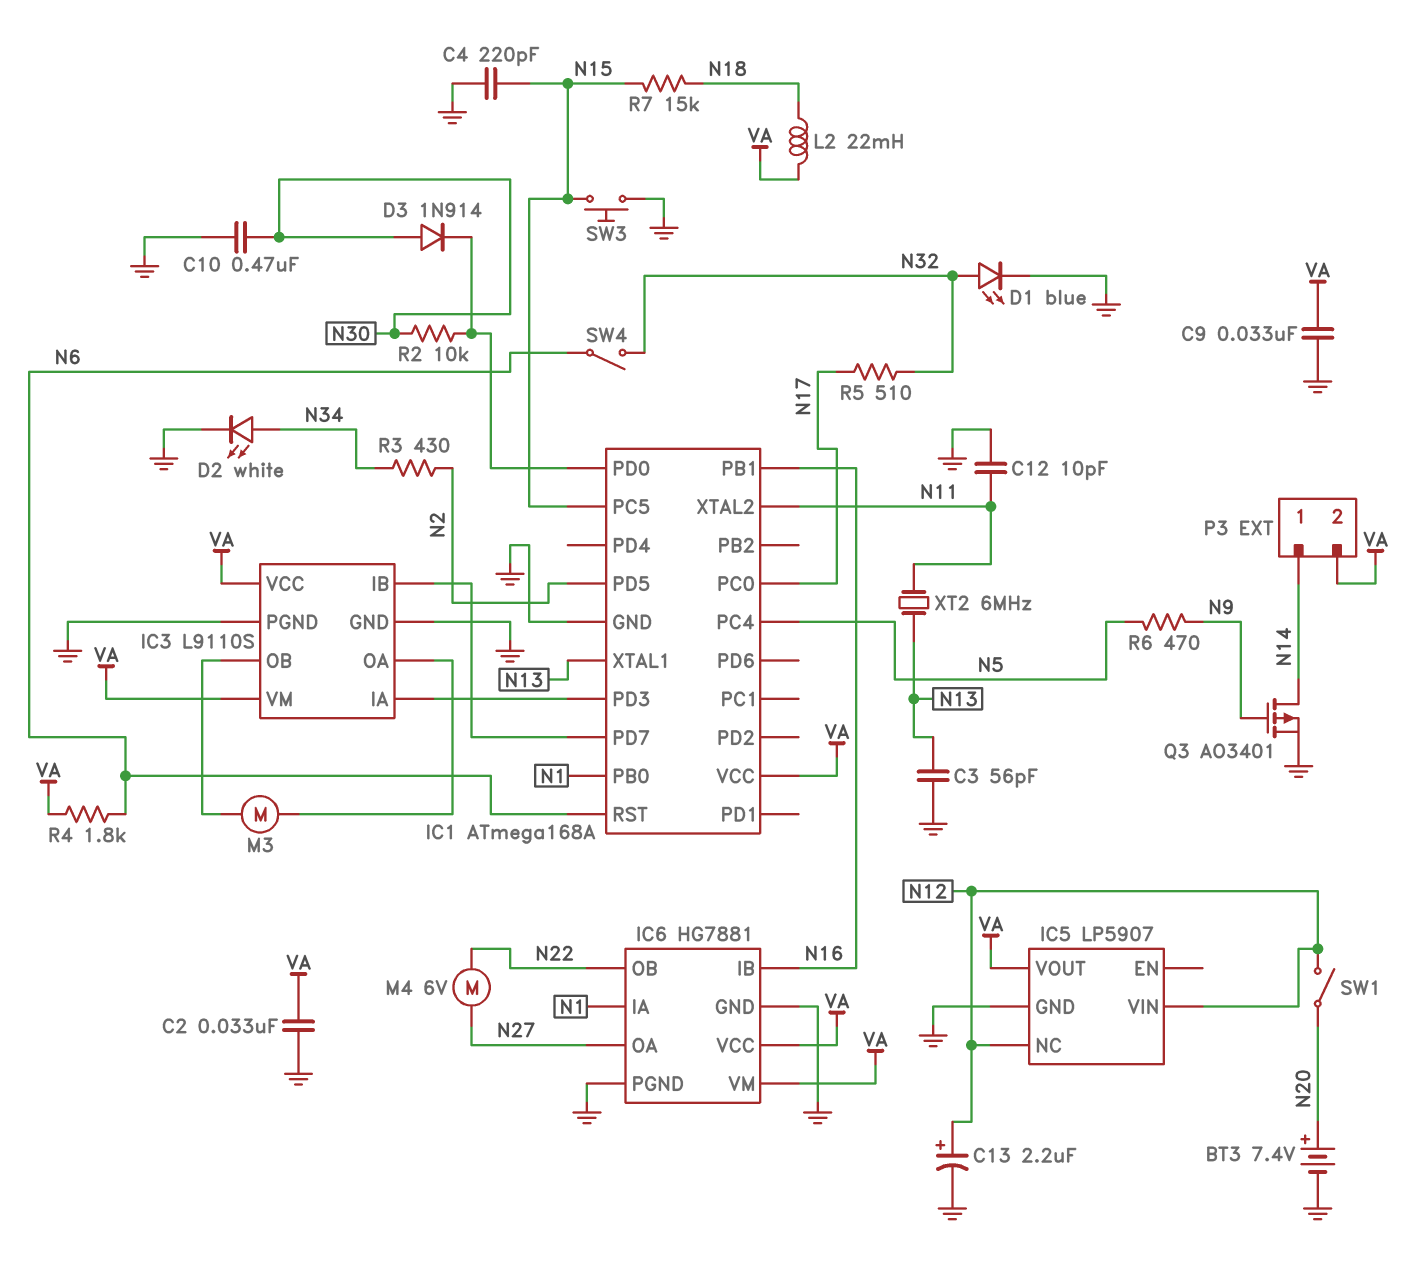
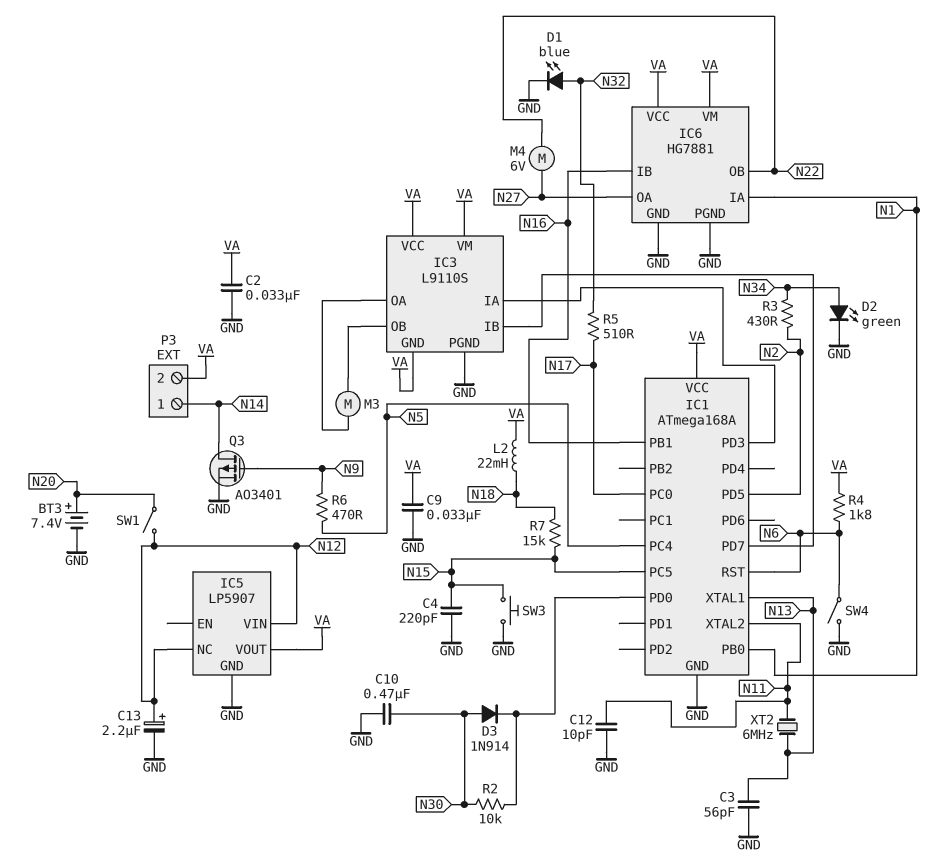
D2: LED white (A N34, K GND) -> LED green (A N34, K GND)
IC3 pin GND: GND -> VA
SW4: switch (N6, N32) -> switch (GND, N6)

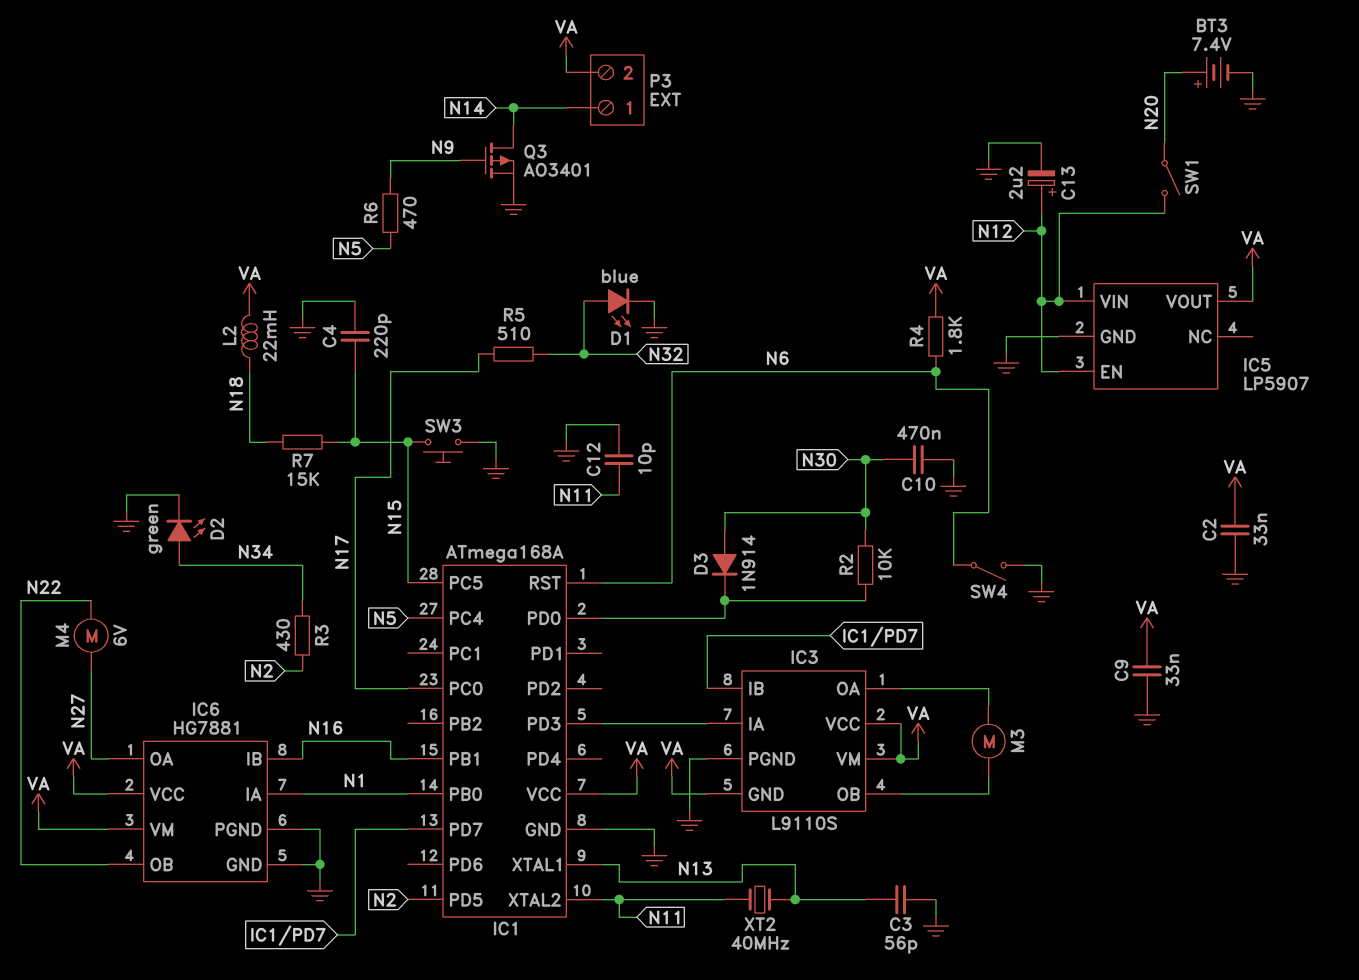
IC5 pin EN: none -> N12
IC5 pin NC: N12 -> none
XT2: 6MHz (N11, N13) -> 40MHz (N11, N13)

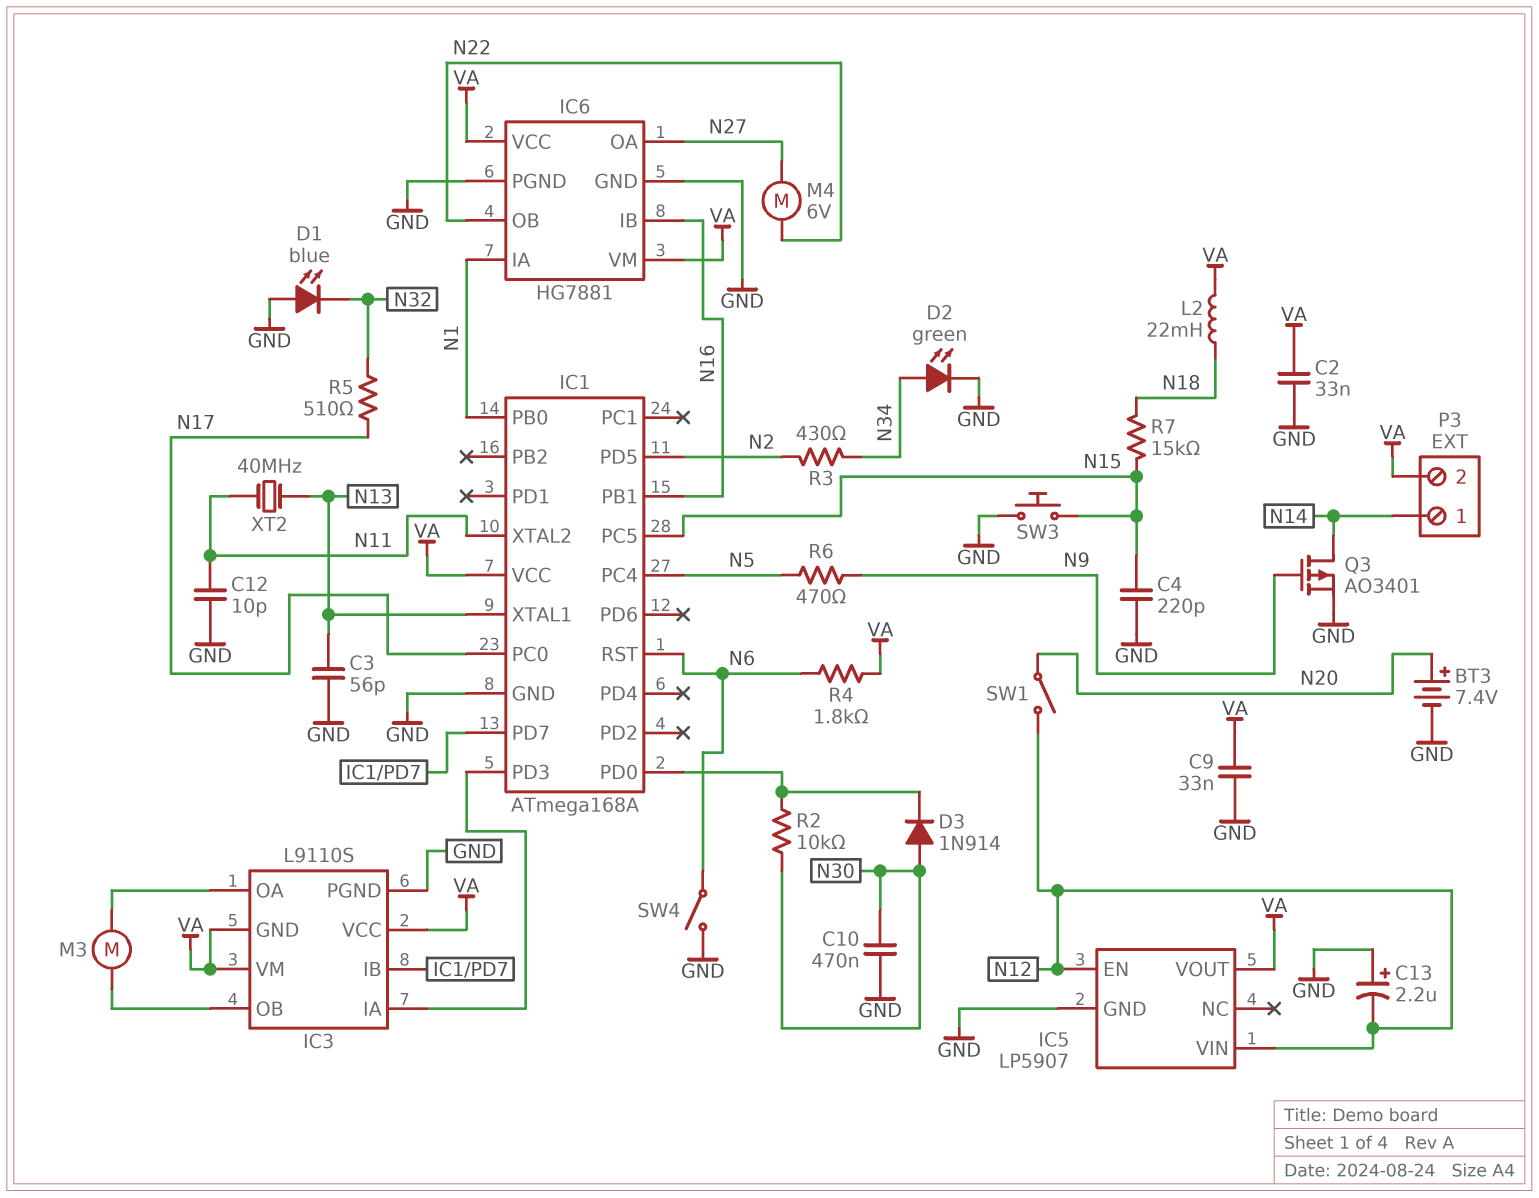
C13: 2.2uF (plus N12, minus GND) -> 2.2uF (plus GND, minus N12)
D1: LED blue (A N32, K GND) -> LED blue (A GND, K N32)

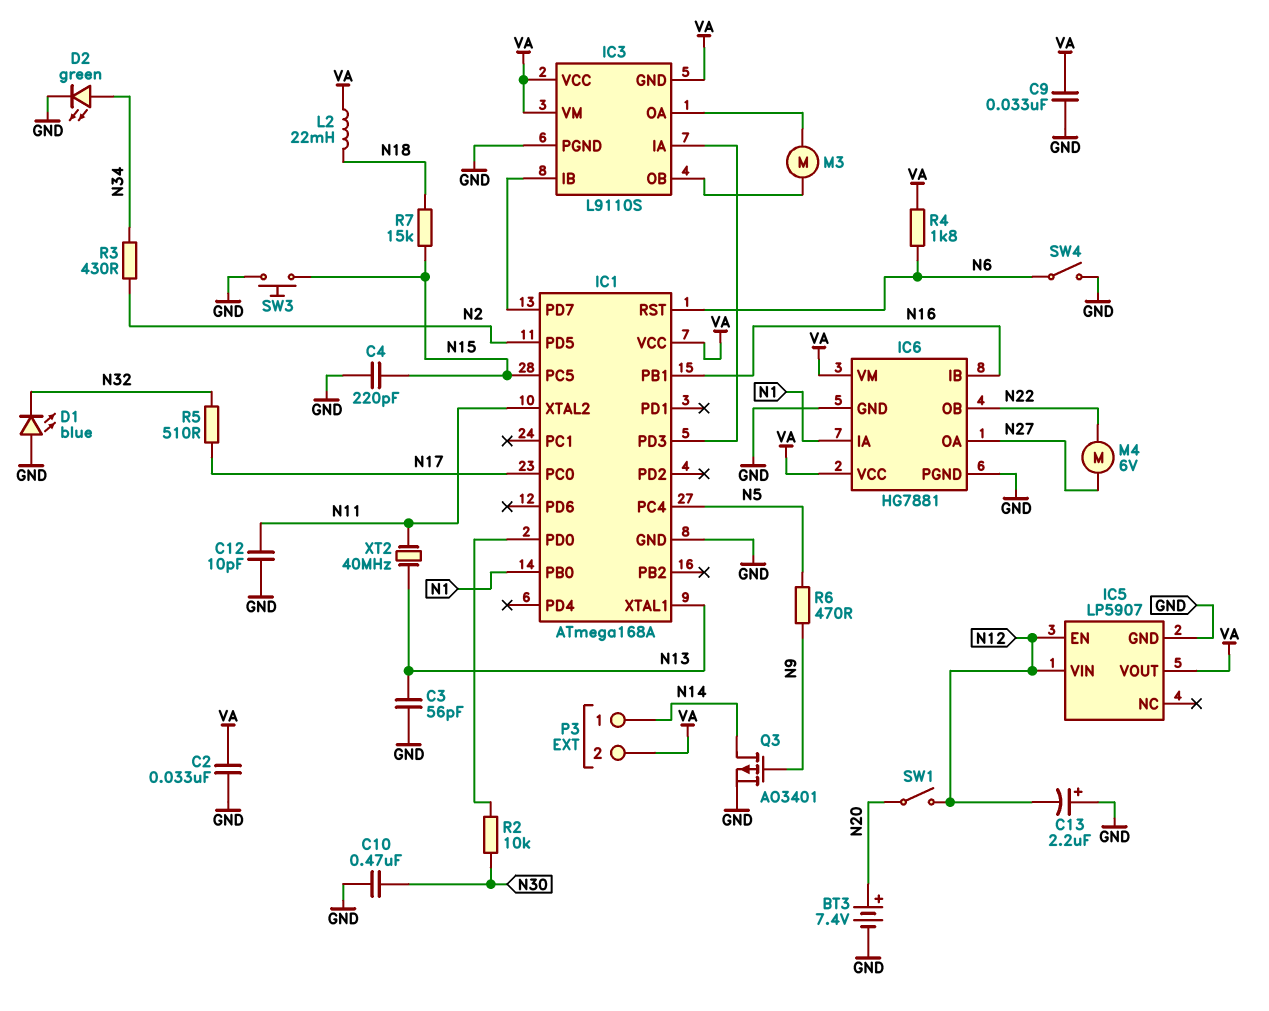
D3: diode 1N914 (A N30, K IC1/PD0) -> none

